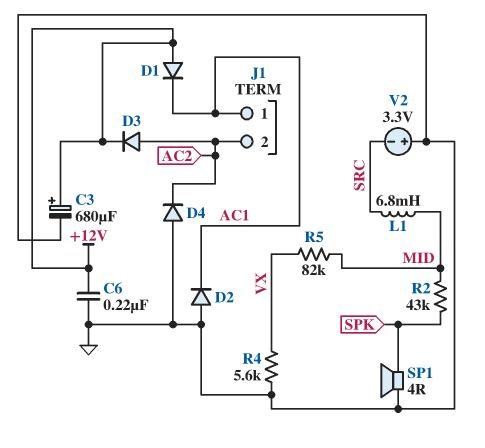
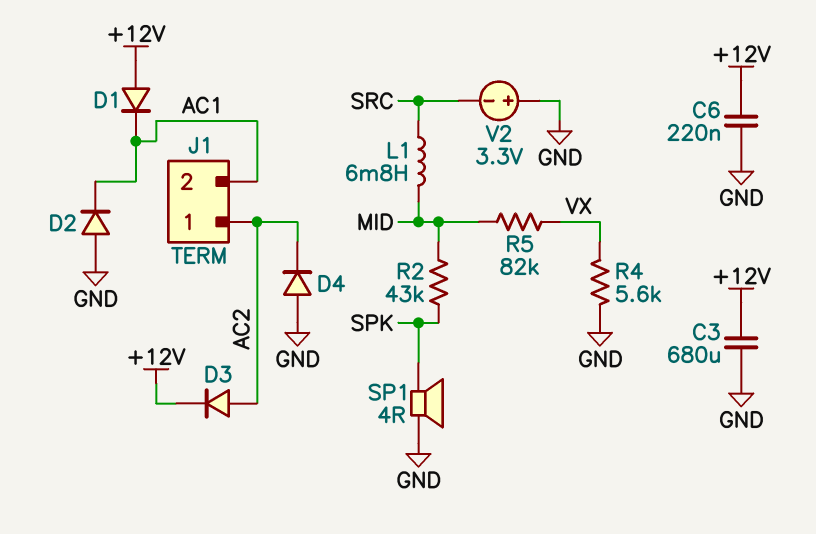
C3: 680uF (plus +12V, minus GND) -> 680uF (+12V, GND)
J1 pin 1: AC1 -> AC2
J1 pin 2: AC2 -> AC1

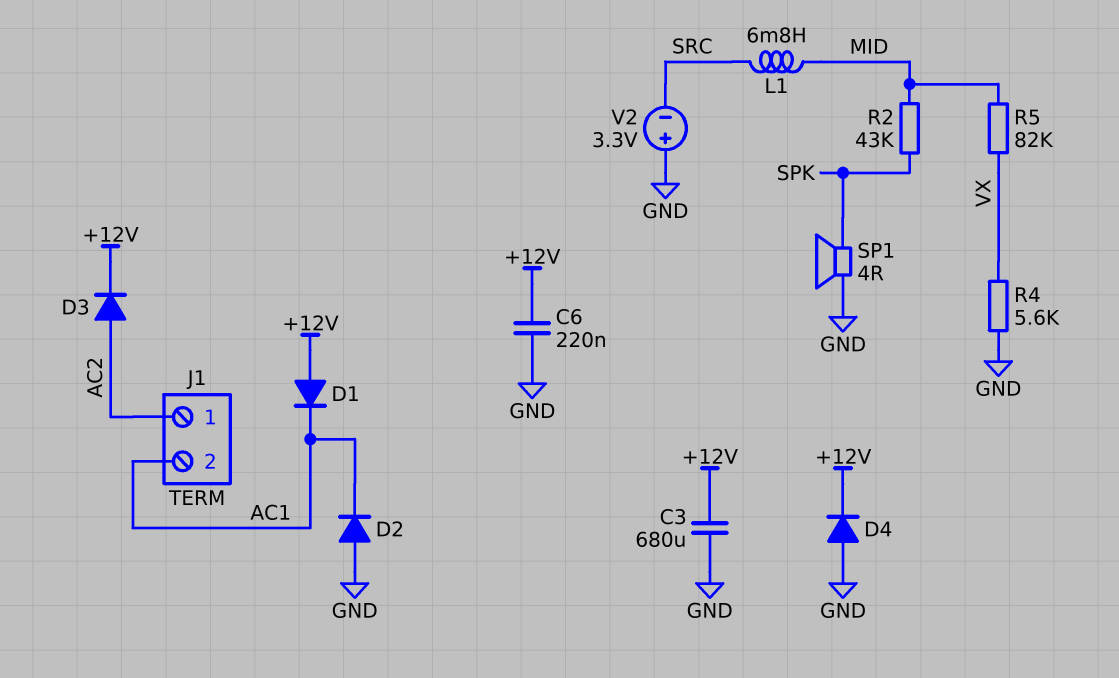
D4: diode (A GND, K AC2) -> diode (A GND, K +12V)

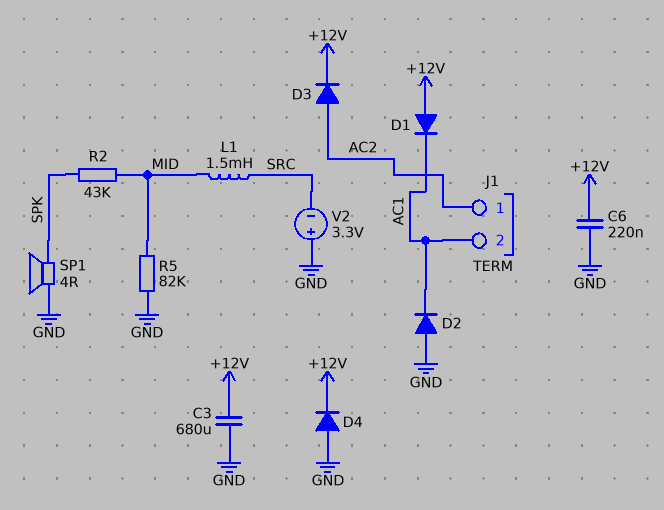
L1: 6.8mH (MID, SRC) -> 1.5mH (MID, SRC)
R4: 5.6k (GND, VX) -> none
R5: 82k (MID, VX) -> 82k (GND, MID)

